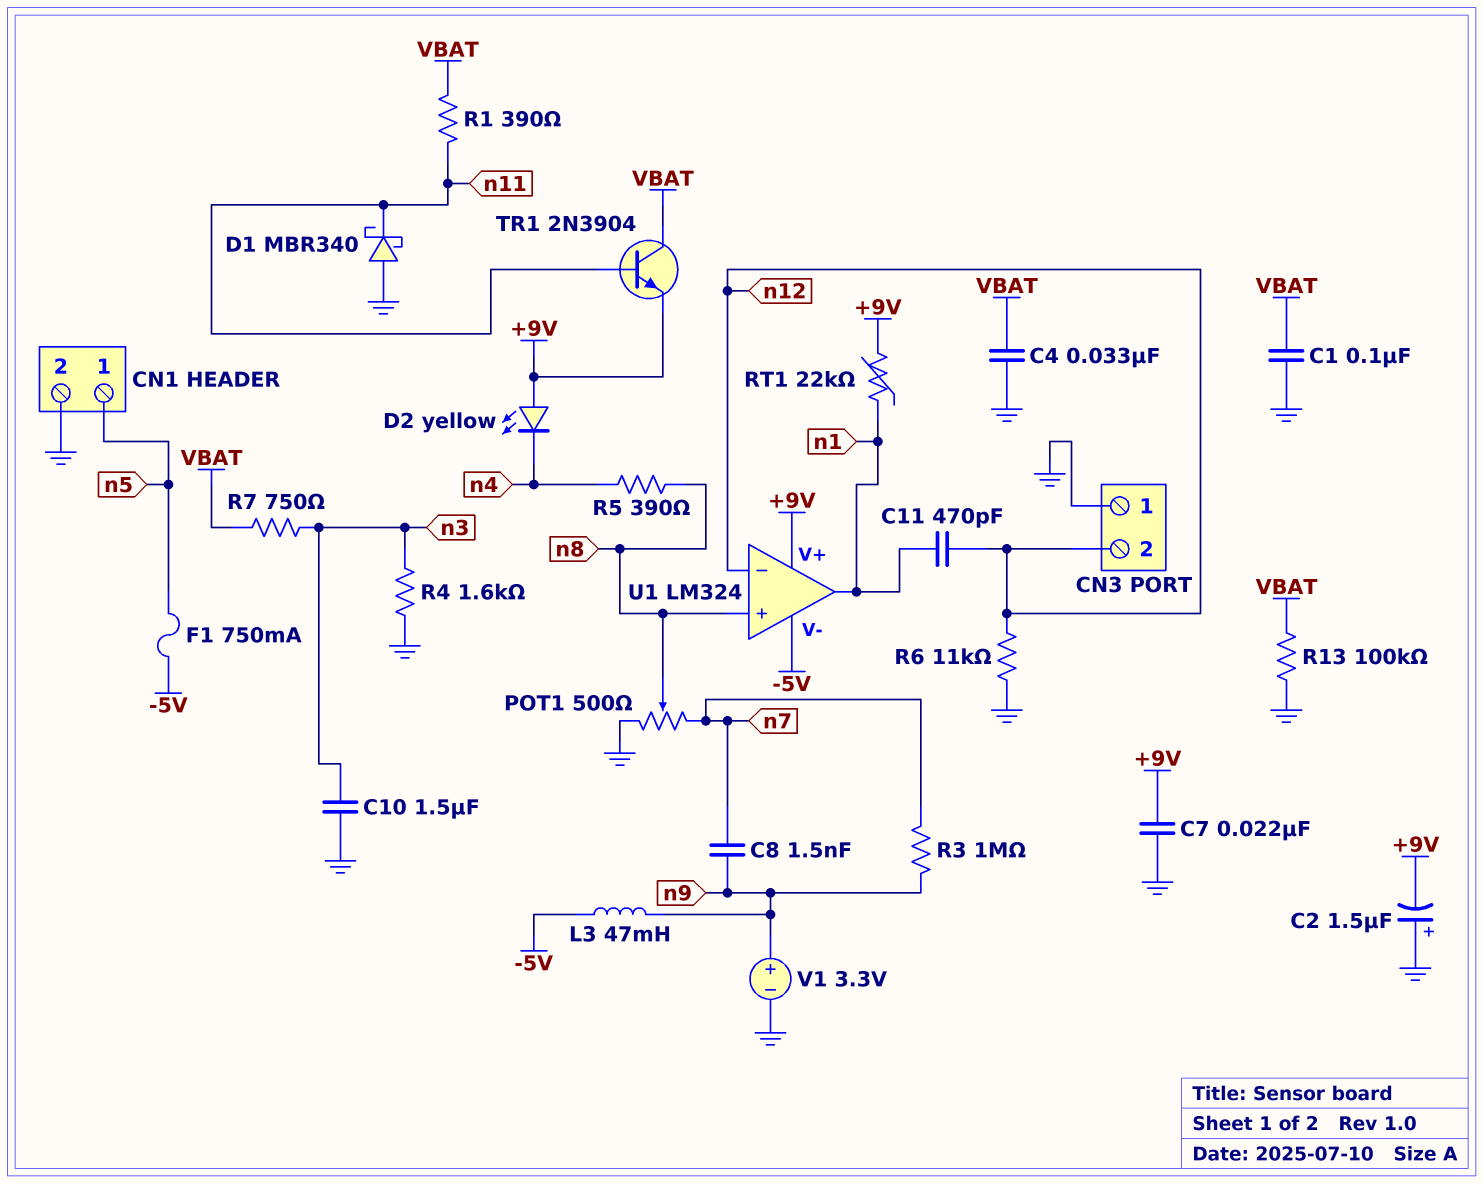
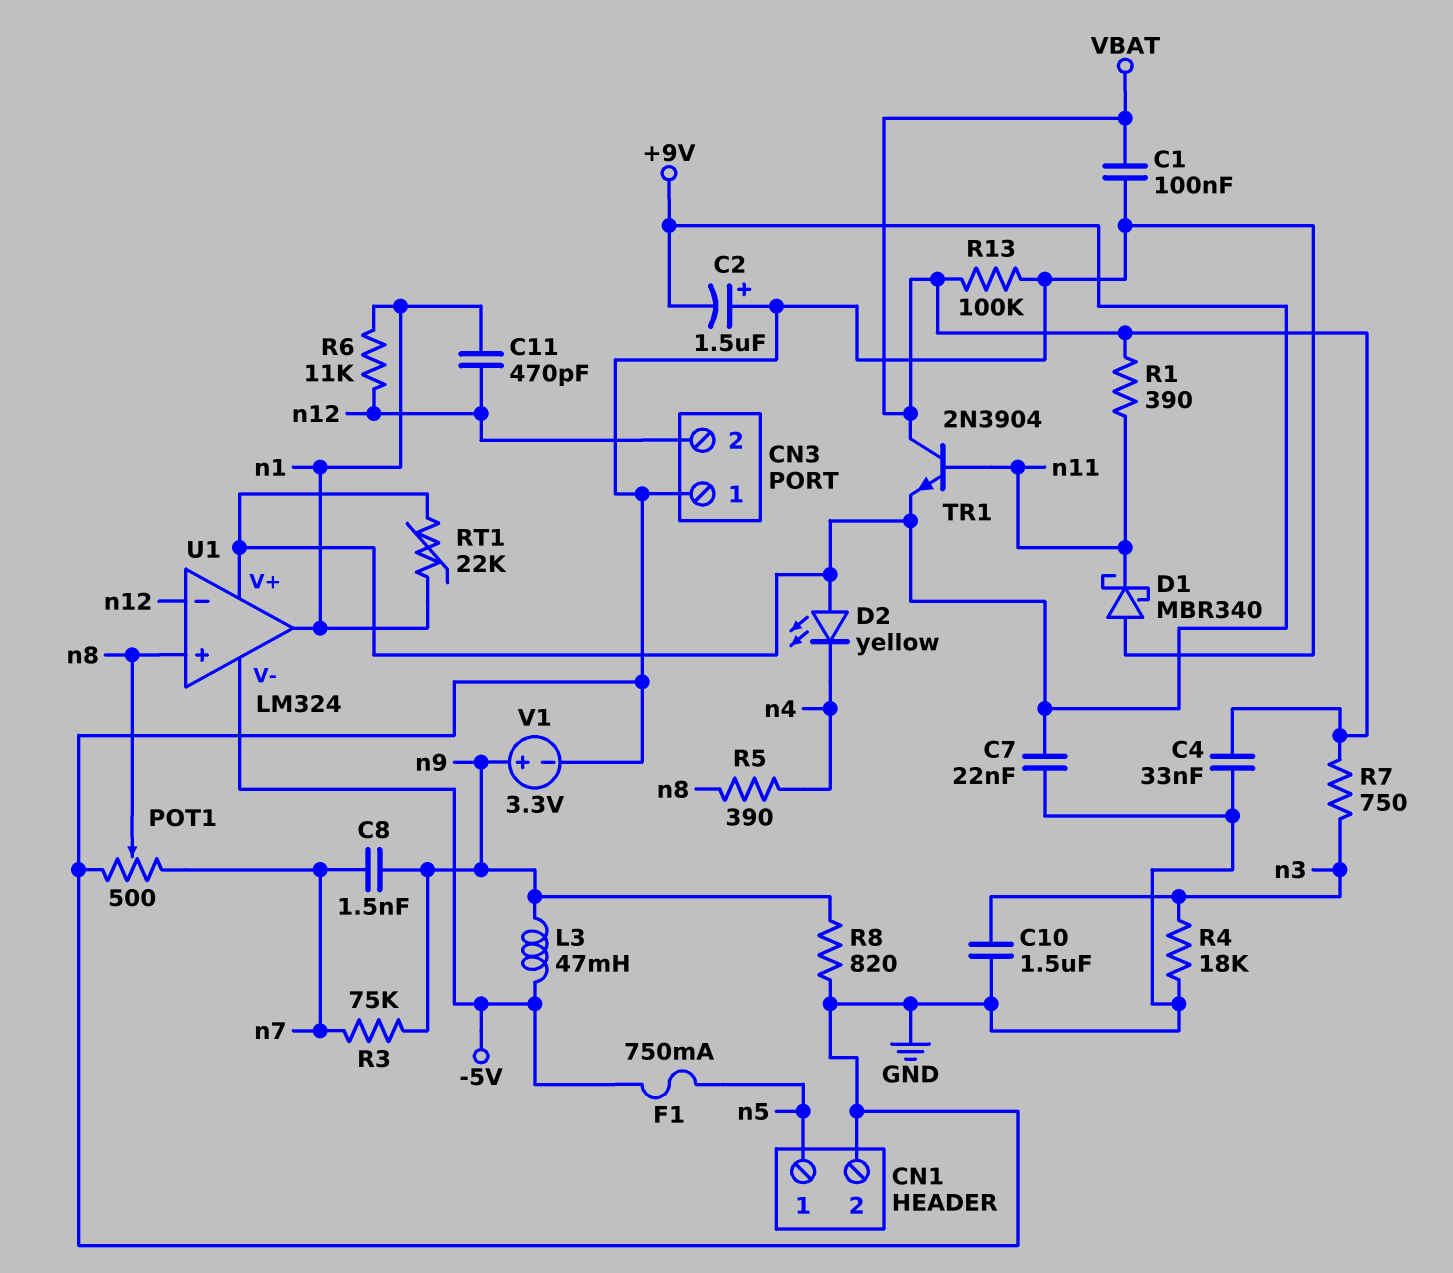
R3: 1M (n7, n9) -> 75k (n7, n9)
R4: 1.6k (GND, n3) -> 18k (GND, n3)
R6: 11k (GND, n12) -> 11k (n1, n12)
R8: none -> 820 (GND, n9)

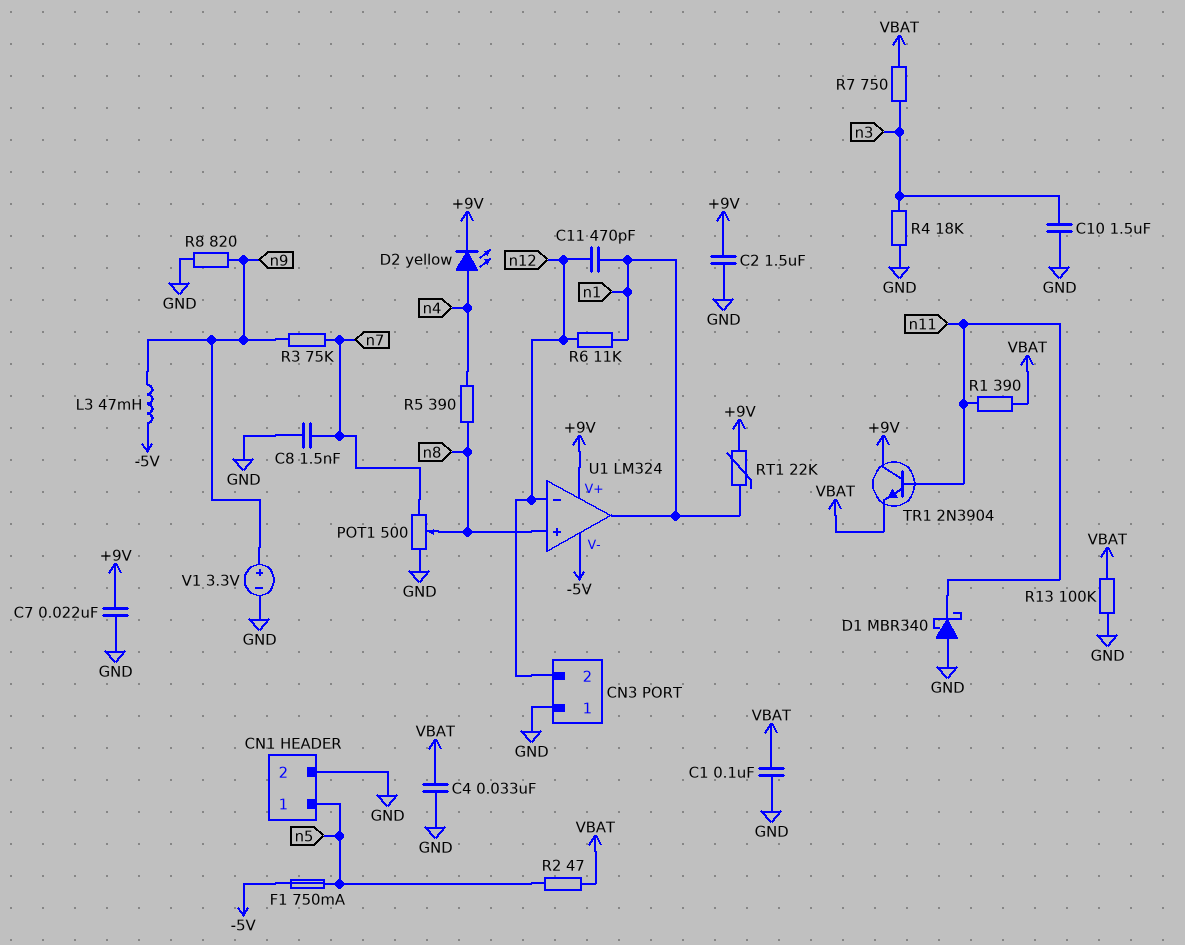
C2: 1.5uF (plus GND, minus +9V) -> 1.5uF (+9V, GND)
C8: 1.5nF (n7, n9) -> 1.5nF (GND, n7)
D2: LED yellow (A +9V, K n4) -> LED yellow (A n4, K +9V)
R2: none -> 47 (VBAT, n5)
TR1: NPN 2N3904 (B n11, C VBAT, E +9V) -> NPN 2N3904 (B n11, C +9V, E VBAT)

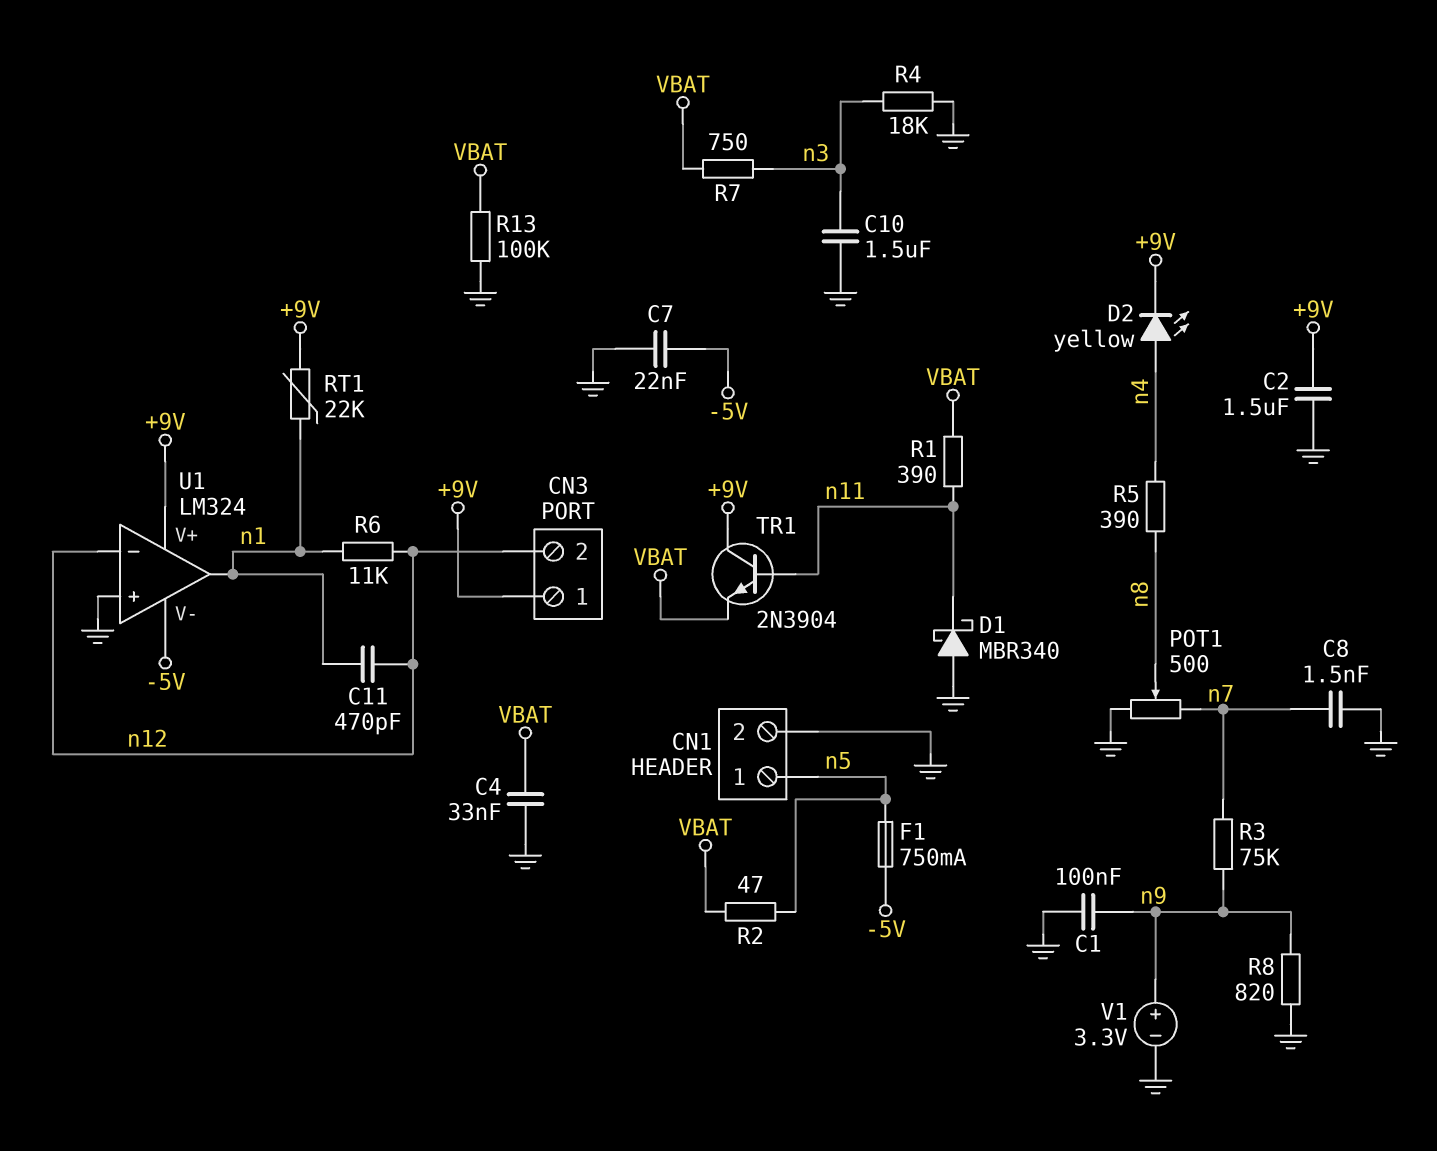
C1: 100nF (GND, VBAT) -> 100nF (GND, n9)
C7: 22nF (+9V, GND) -> 22nF (-5V, GND)
CN3 pin 1: GND -> +9V
L3: 47mH (-5V, n9) -> none
U1 pin in+: n8 -> GND

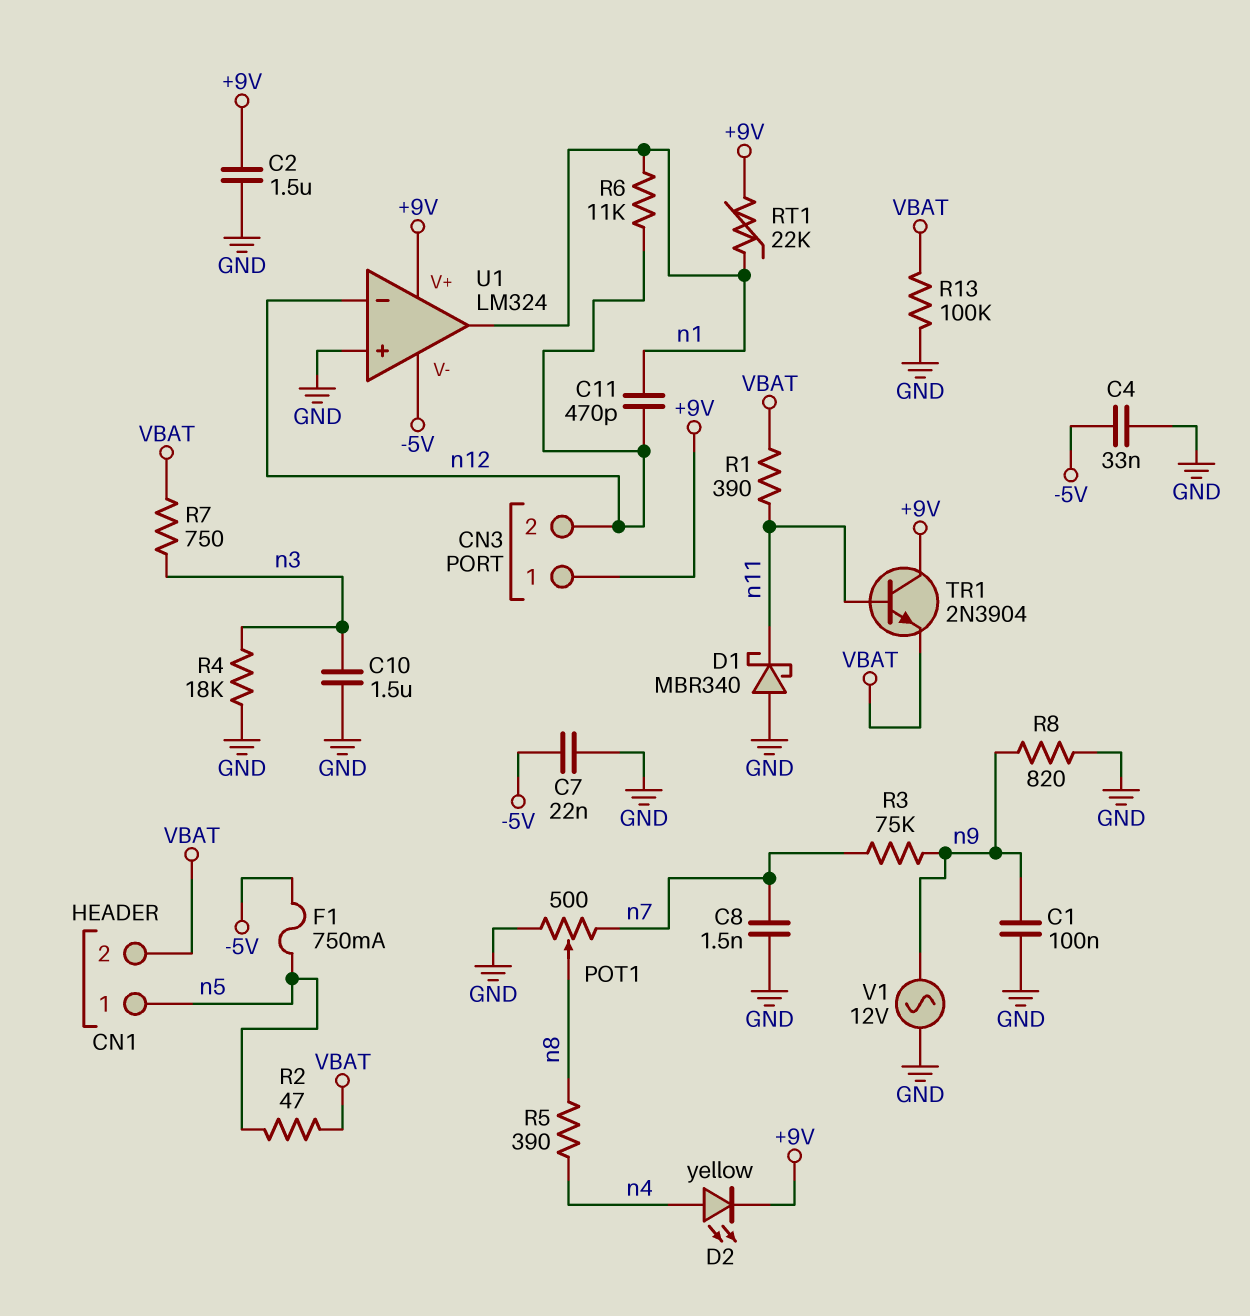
C4: 33nF (GND, VBAT) -> 33nF (-5V, GND)
CN1 pin 2: GND -> VBAT
V1: 3.3V (plus n9, minus GND) -> AC 12V (GND, n9)

